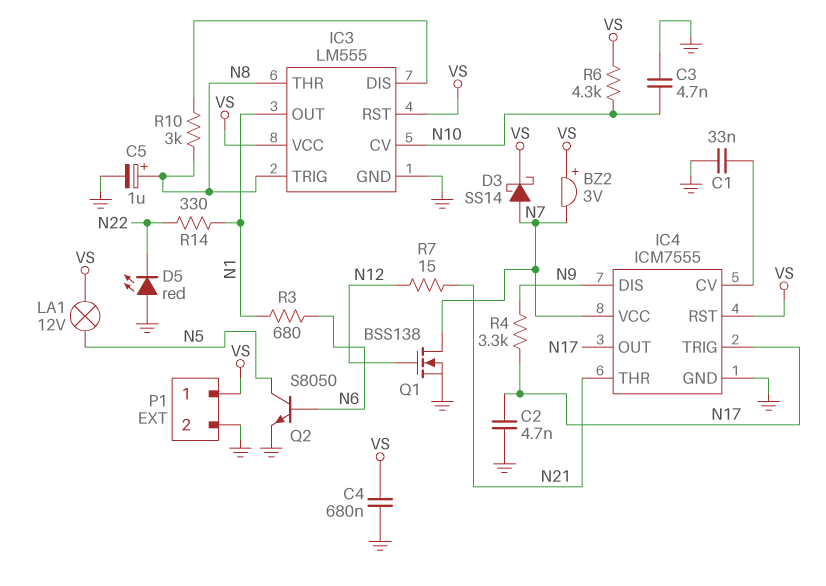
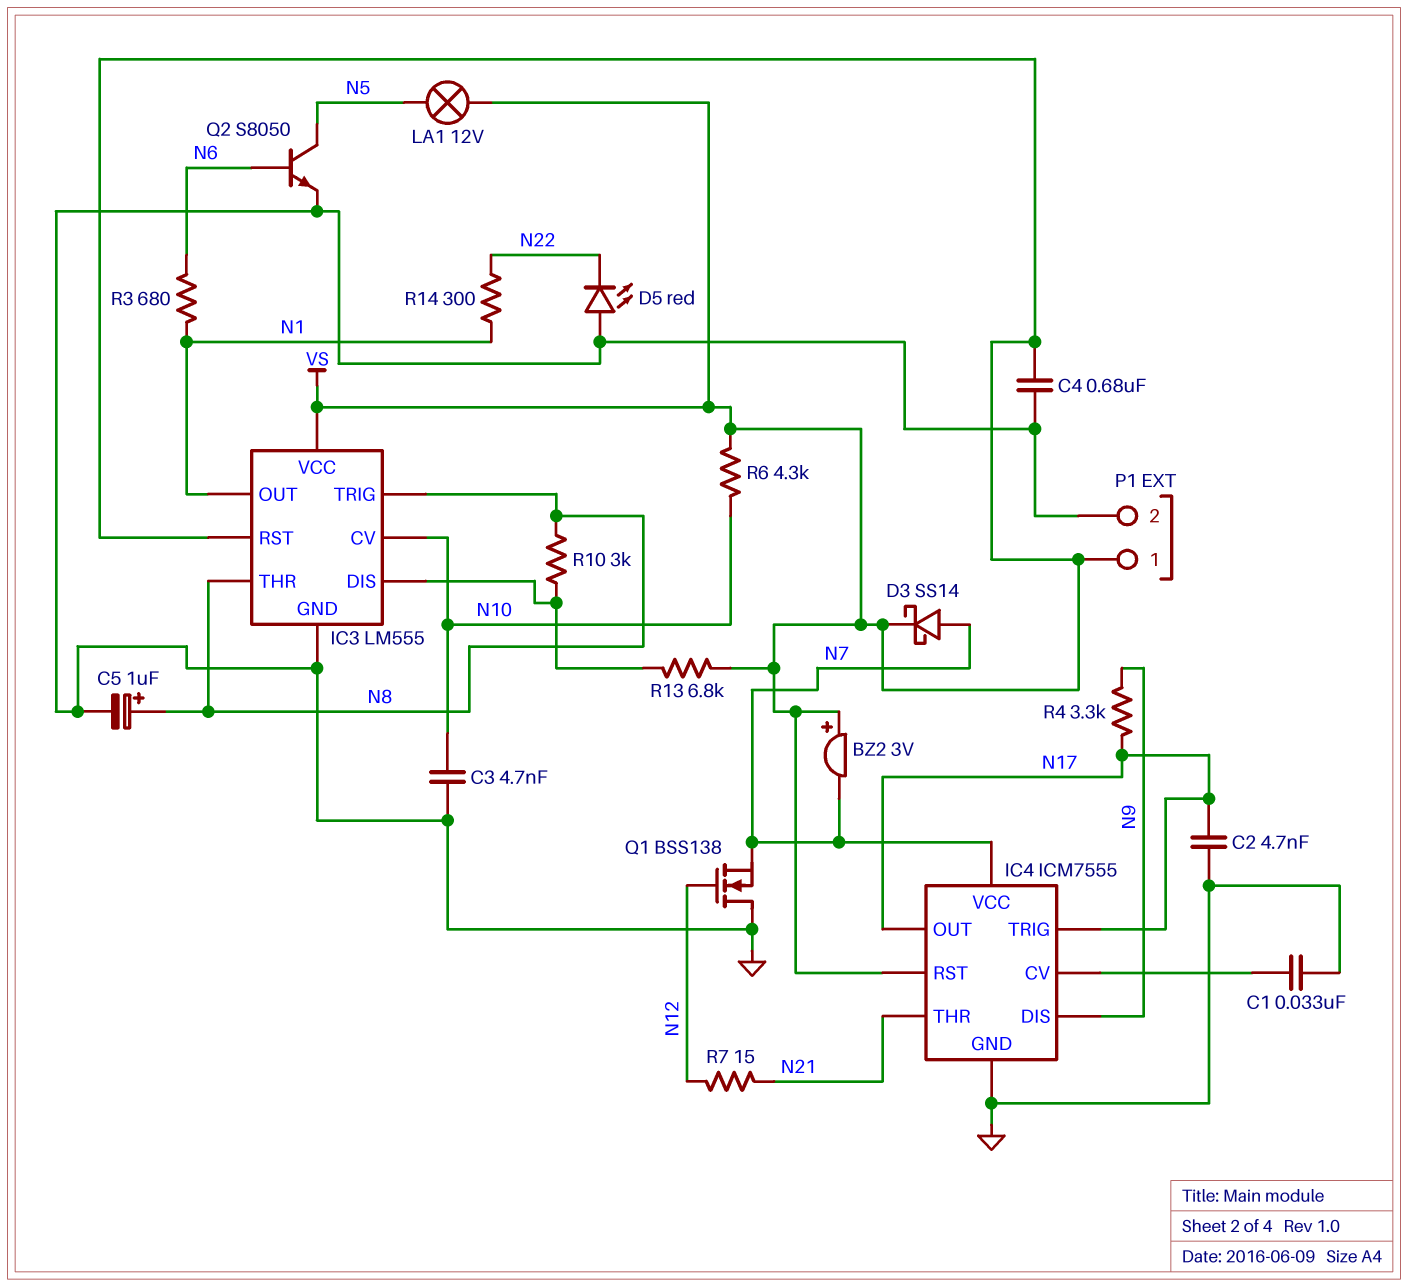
Q1: NMOS BSS138 (G N12, D N7, S GND) -> NMOS BSS138 (G N12, D GND, S N7)
R13: none -> 6.8k (IC3/DIS, VS)
R14: 330 (N1, N22) -> 300 (N1, N22)

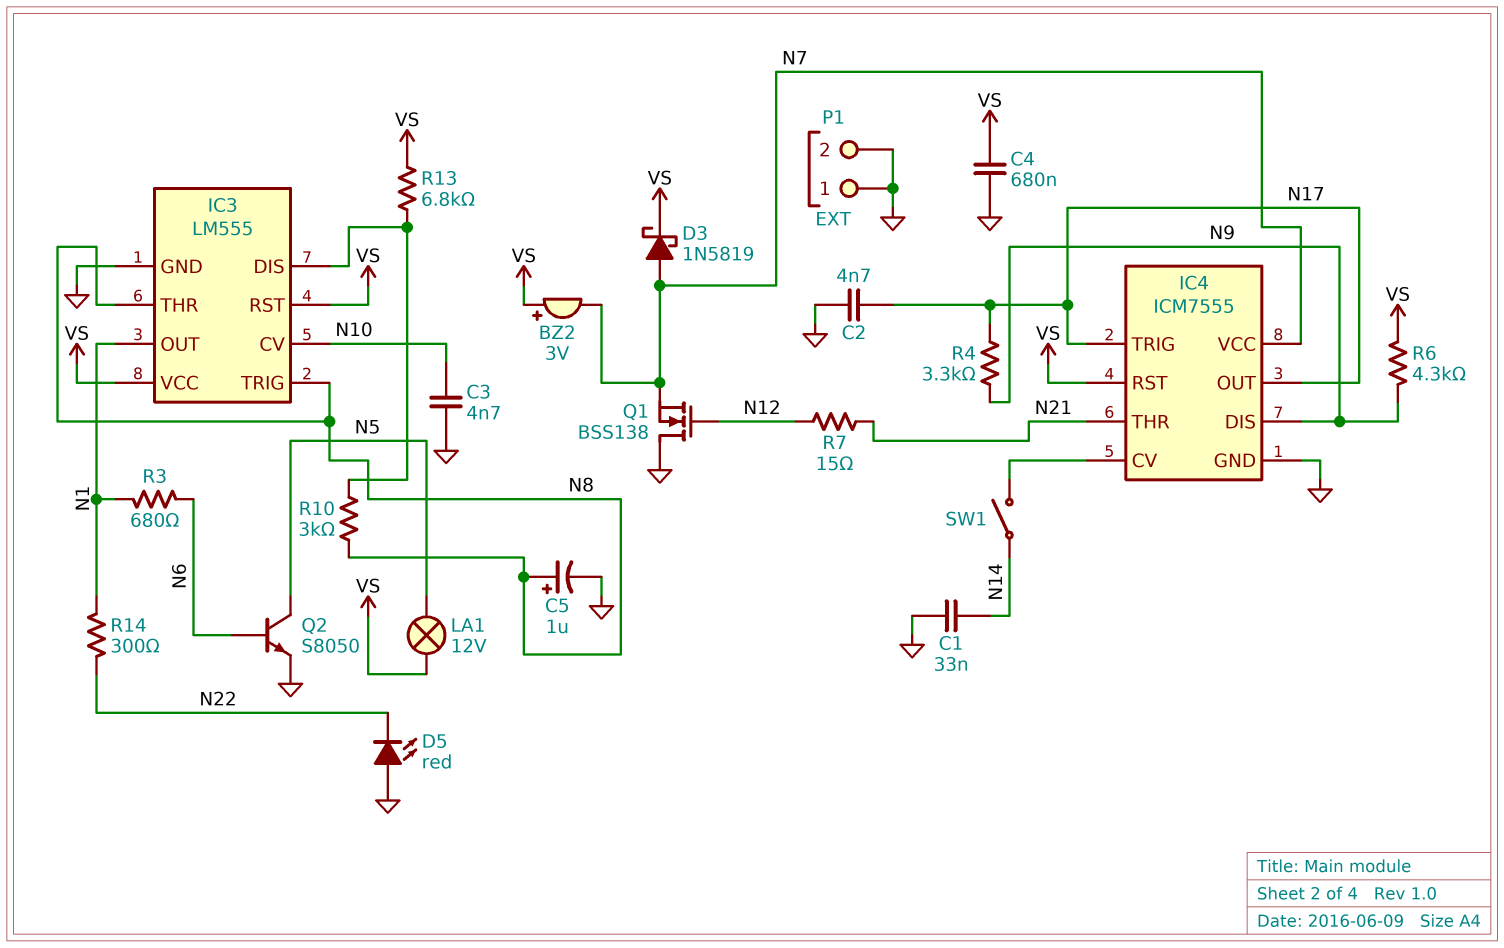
C1: 33nF (GND, IC4/CV) -> 33nF (GND, N14)
D3: schottky SS14 (A N7, K VS) -> schottky 1N5819 (A N7, K VS)
P1 pin 1: VS -> GND
R6: 4.3k (N10, VS) -> 4.3k (N9, VS)
SW1: none -> switch (IC4/CV, N14)

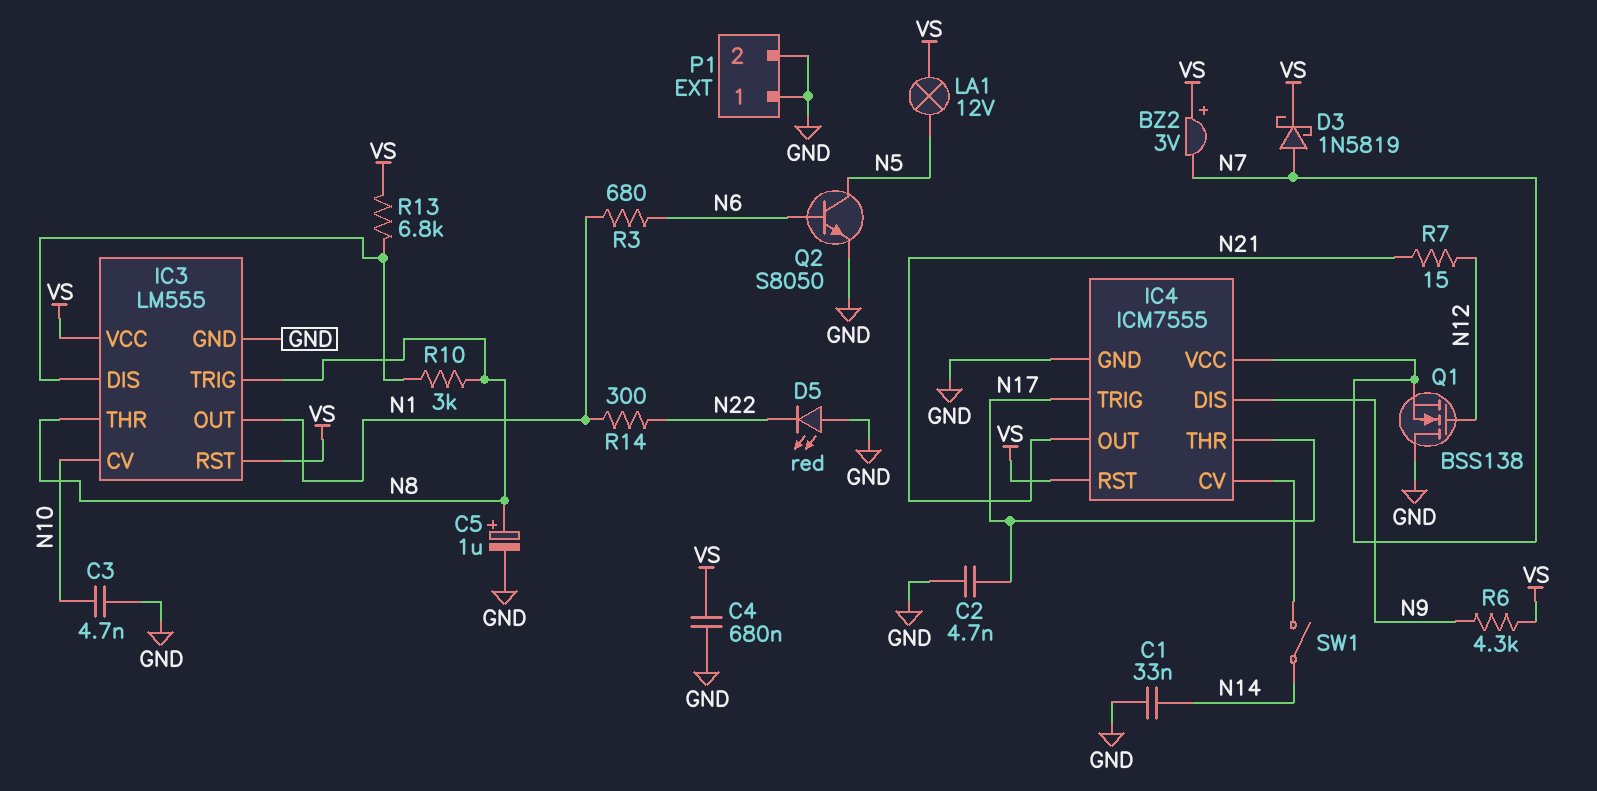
IC4 pin OUT: N17 -> N21
IC4 pin THR: N21 -> N17
R4: 3.3k (N9, N17) -> none

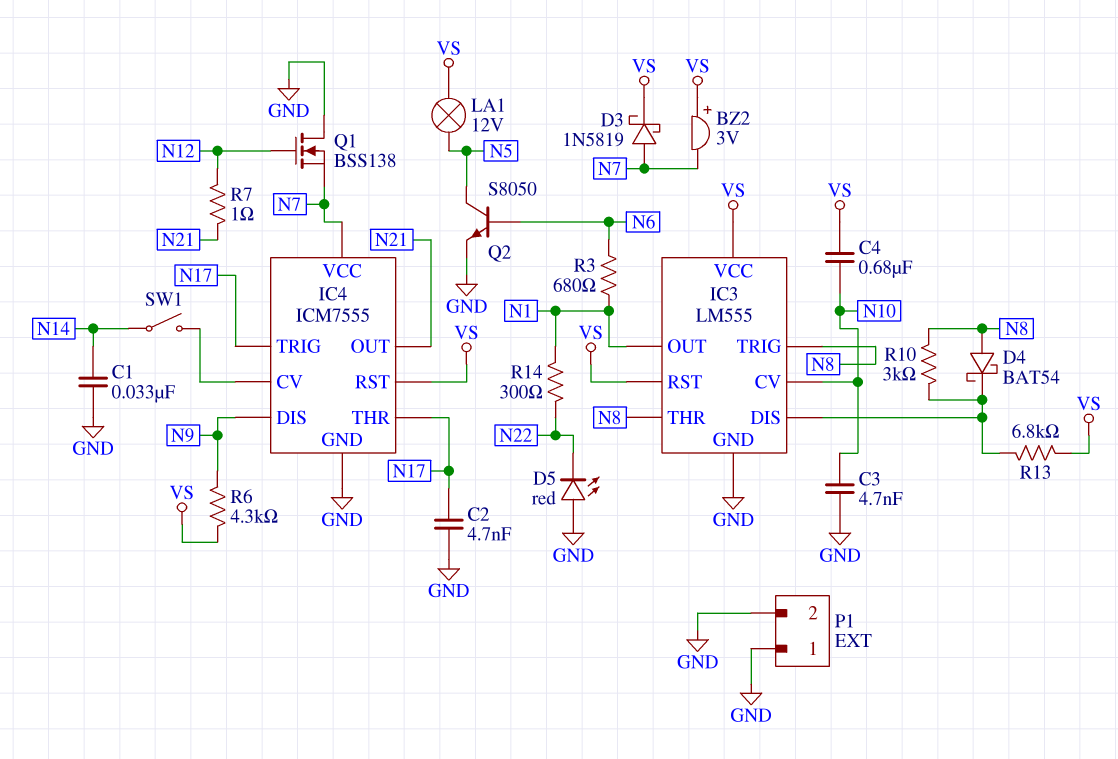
C4: 680nF (GND, VS) -> 680nF (N10, VS)
C5: 1uF (plus N8, minus GND) -> none
D4: none -> schottky BAT54 (A N8, K IC3/DIS)
R7: 15 (N12, N21) -> 1 (N12, N21)

